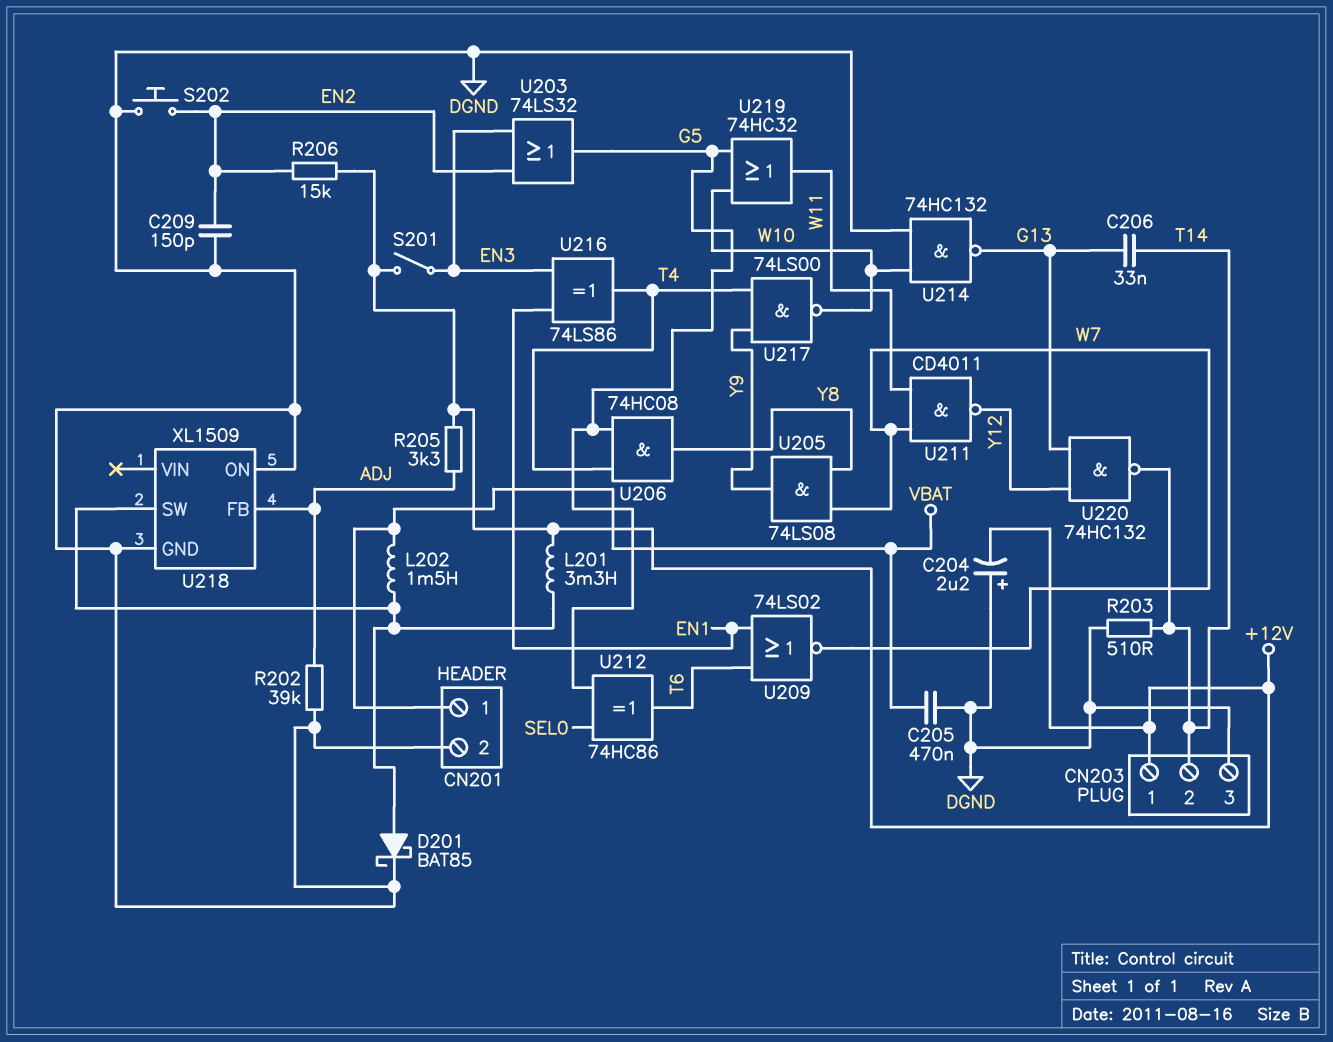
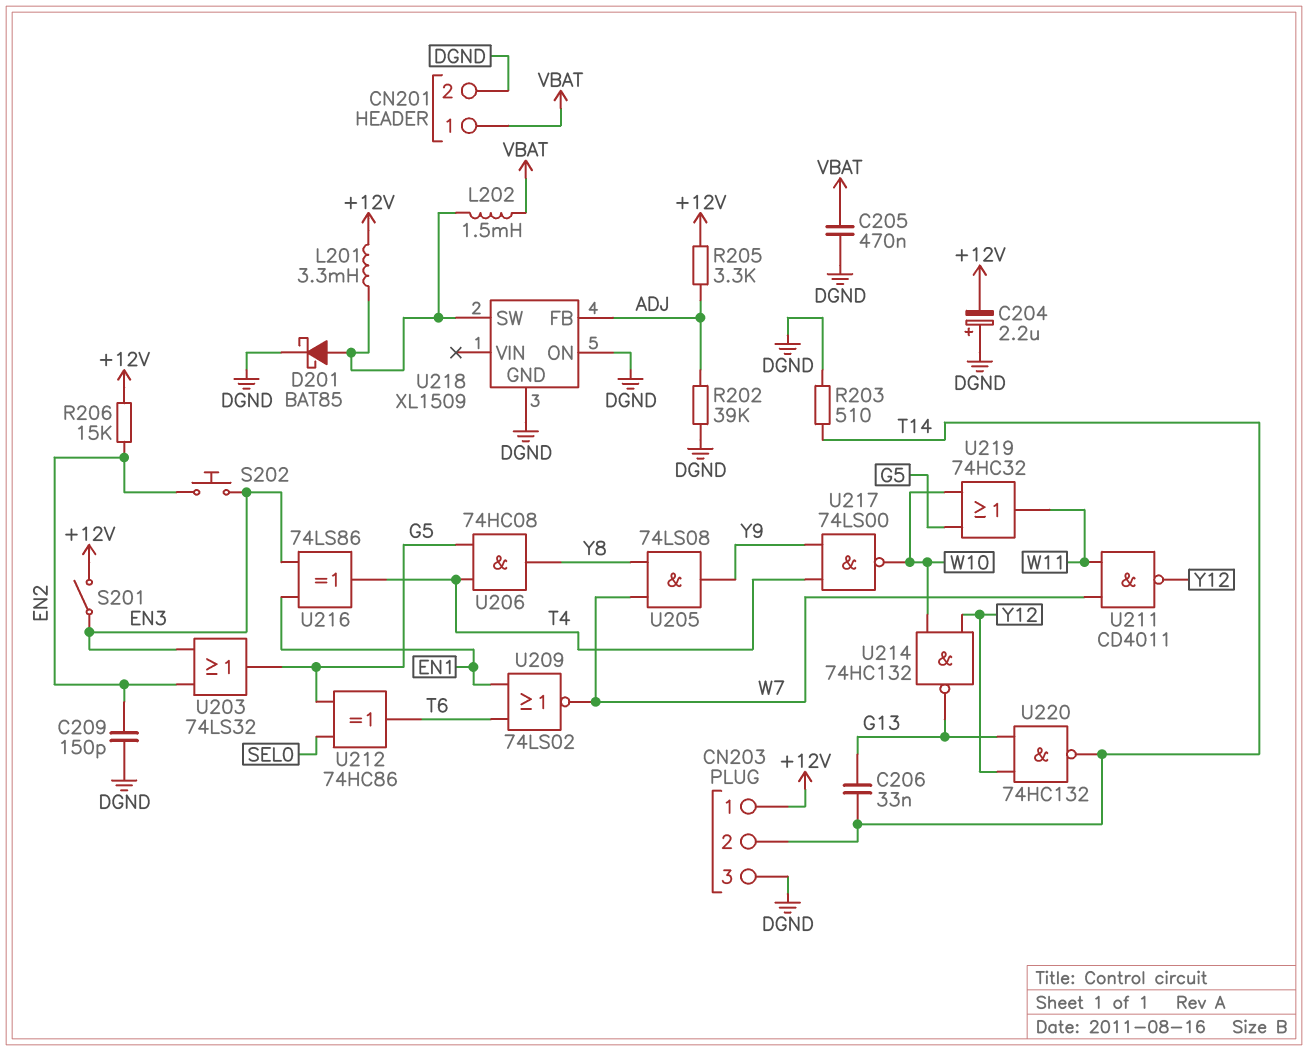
S202: button (DGND, EN2) -> button (EN2, EN3)
U214: NAND 74HC132 (in DGND, in W10, out G13) -> NAND 74HC132 (in W10, in Y12, out G13)

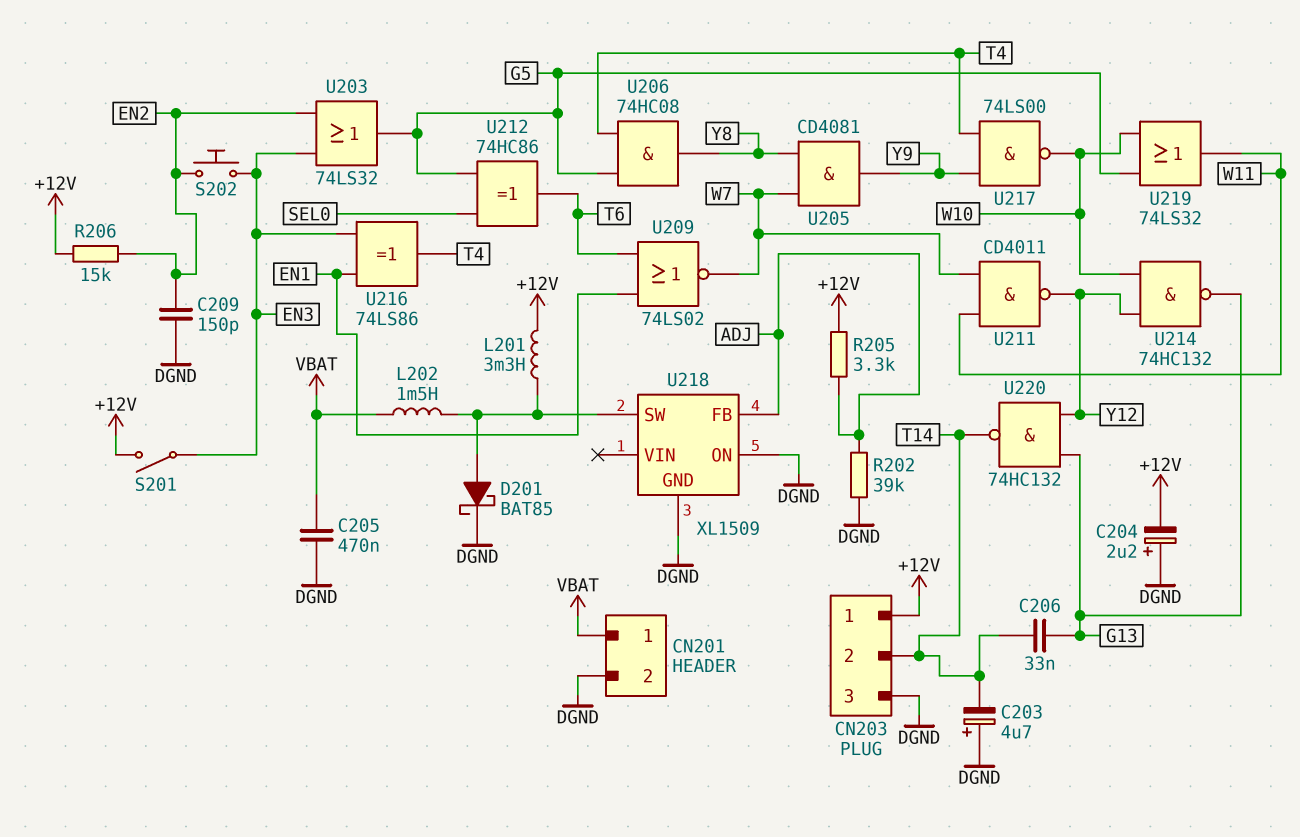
C203: none -> 4.7uF (plus DGND, minus T14)
R203: 510 (DGND, T14) -> none
U205: AND 74LS08 (in W7, in Y8, out Y9) -> AND CD4081 (in W7, in Y8, out Y9)
U219: OR 74HC32 (in G5, in W10, out W11) -> OR 74LS32 (in G5, in W10, out W11)

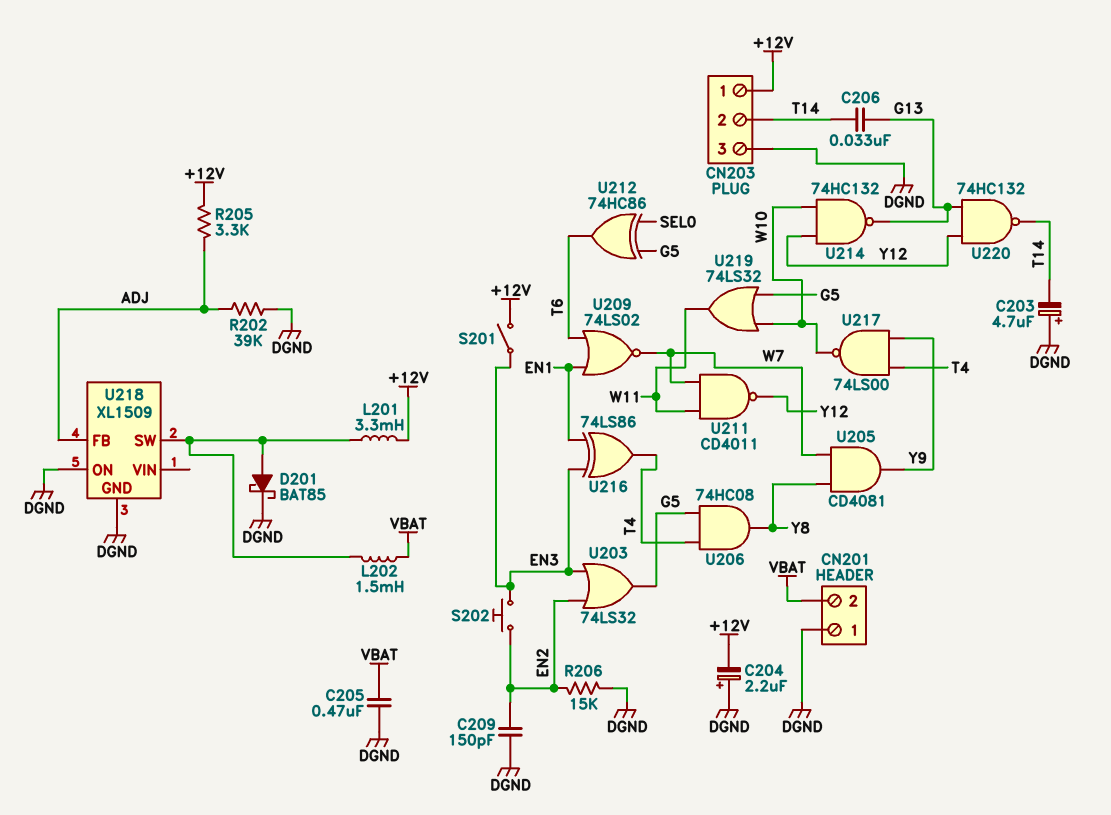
CN201 pin 1: VBAT -> DGND
CN201 pin 2: DGND -> VBAT
R206: 15k (+12V, EN2) -> 15k (DGND, EN2)

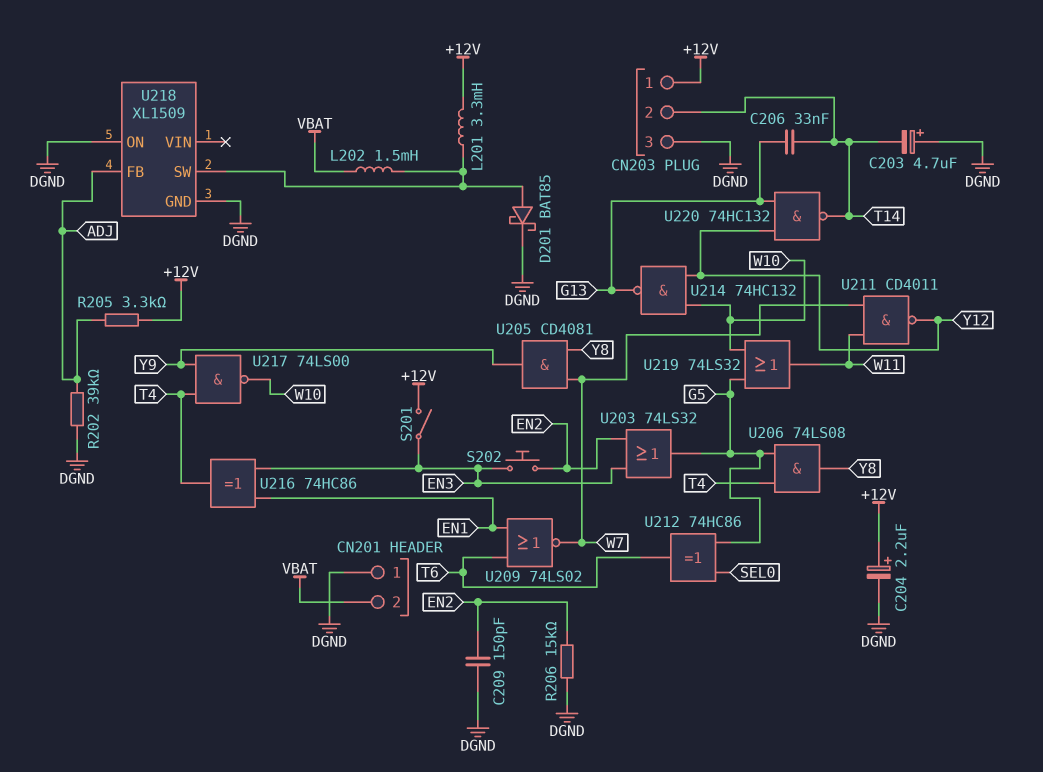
C204: 2.2uF (plus DGND, minus +12V) -> 2.2uF (plus +12V, minus DGND)
C205: 470nF (DGND, VBAT) -> none
U206: AND 74HC08 (in G5, in T4, out Y8) -> AND 74LS08 (in G5, in T4, out Y8)
U216: XOR 74LS86 (in EN1, in EN3, out T4) -> XOR 74HC86 (in EN1, in EN3, out T4)

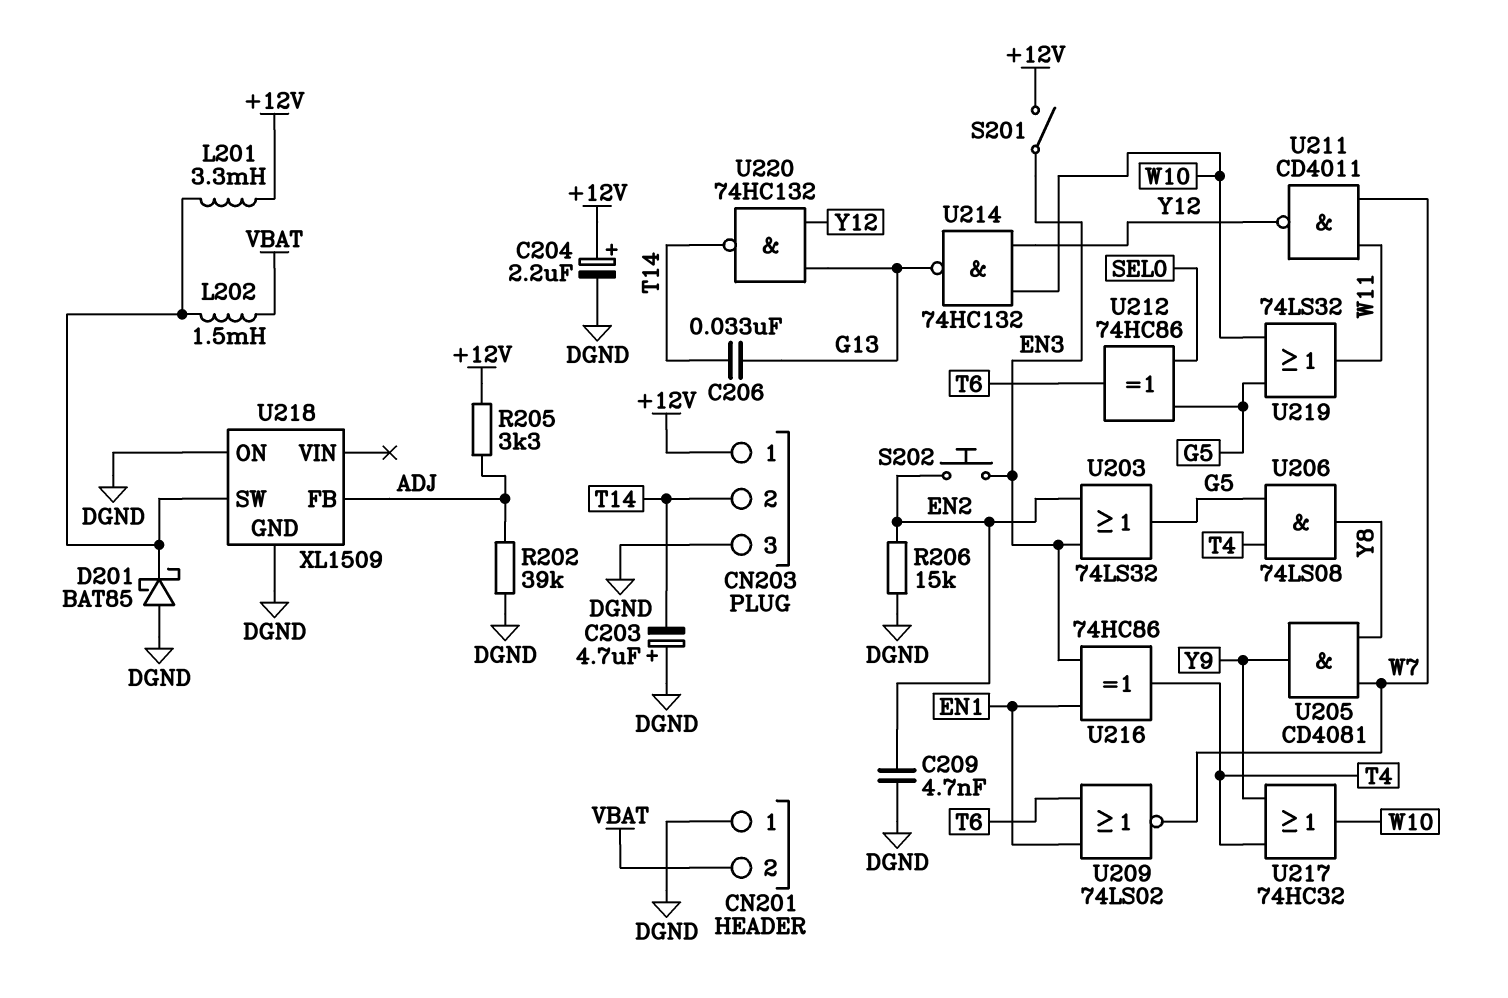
C209: 150pF (DGND, EN2) -> 4.7nF (DGND, EN2)
D201: schottky BAT85 (A U218/SW, K DGND) -> schottky BAT85 (A DGND, K U218/SW)
U217: NAND 74LS00 (in T4, in Y9, out W10) -> OR 74HC32 (in T4, in Y9, out W10)

